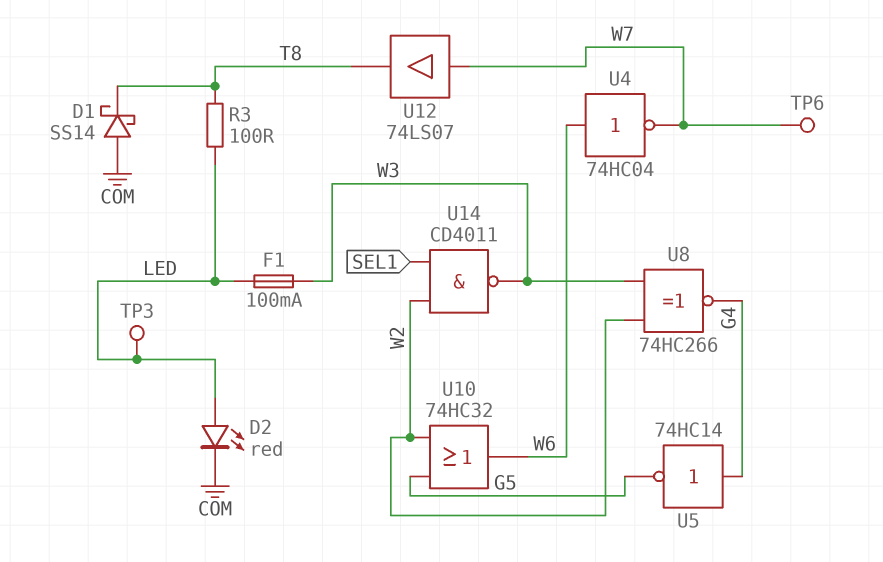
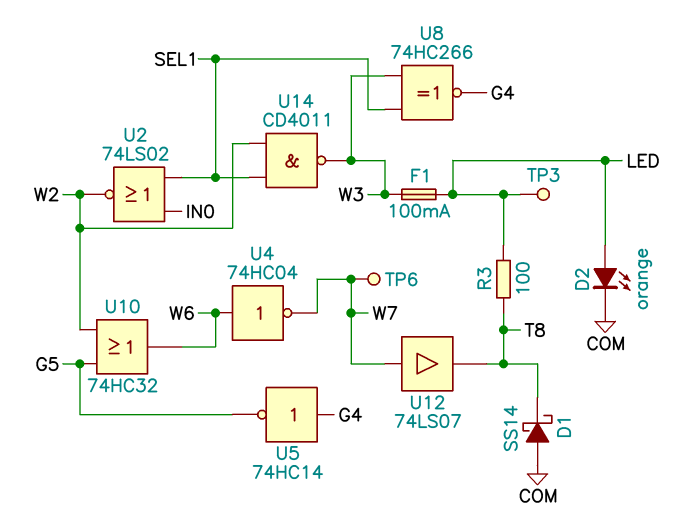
D2: LED red (A LED, K COM) -> LED orange (A LED, K COM)
U2: none -> NOR 74LS02 (in IN0, in SEL1, out W2)
U8: XNOR 74HC266 (in W2, in W3, out G4) -> XNOR 74HC266 (in SEL1, in W3, out G4)

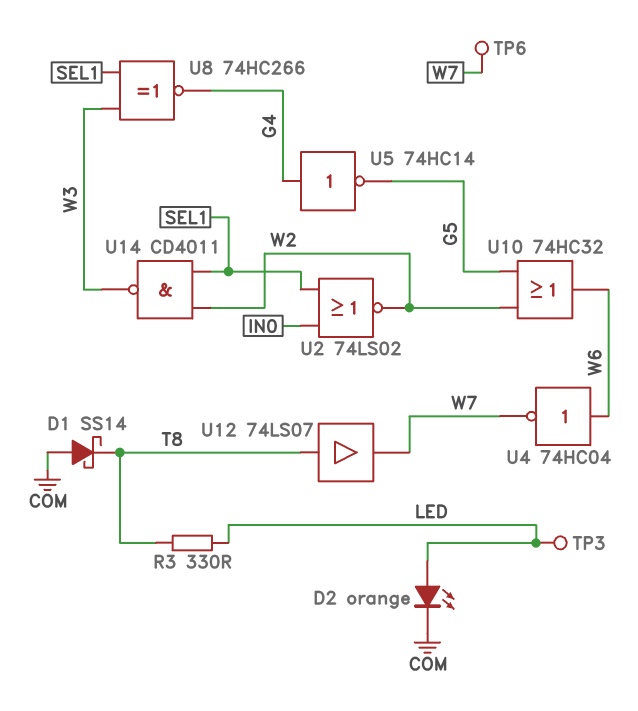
F1: 100mA (LED, W3) -> none
R3: 100 (LED, T8) -> 330 (LED, T8)
U12: buffer 74LS07 (in W7, out T8) -> buffer 74LS07 (in T8, out W7)

